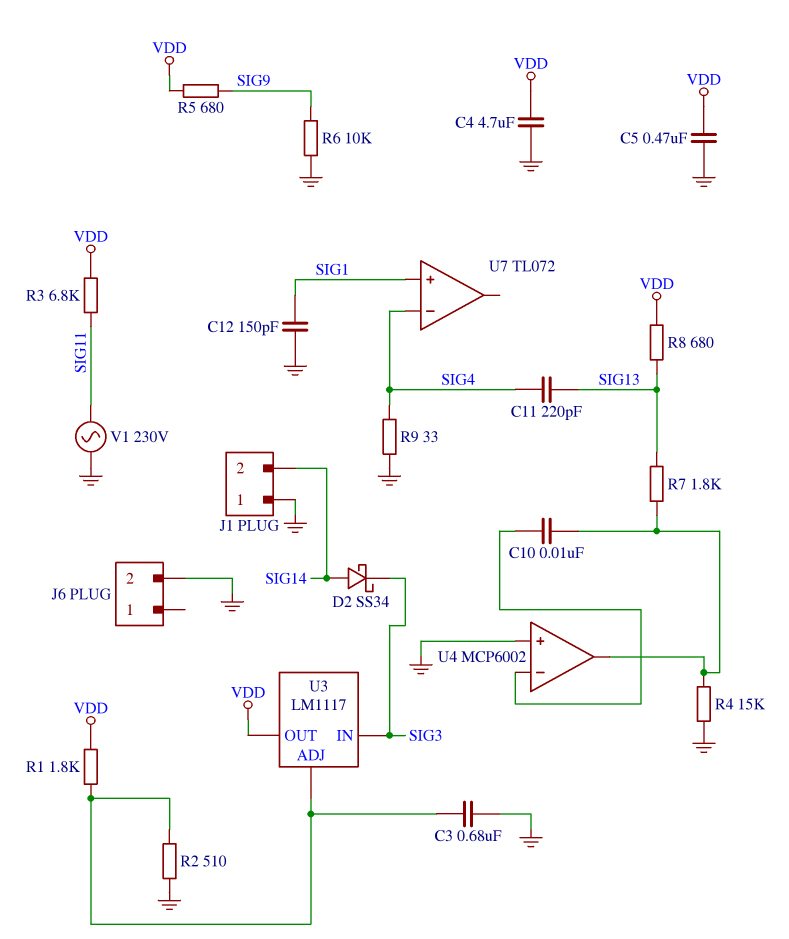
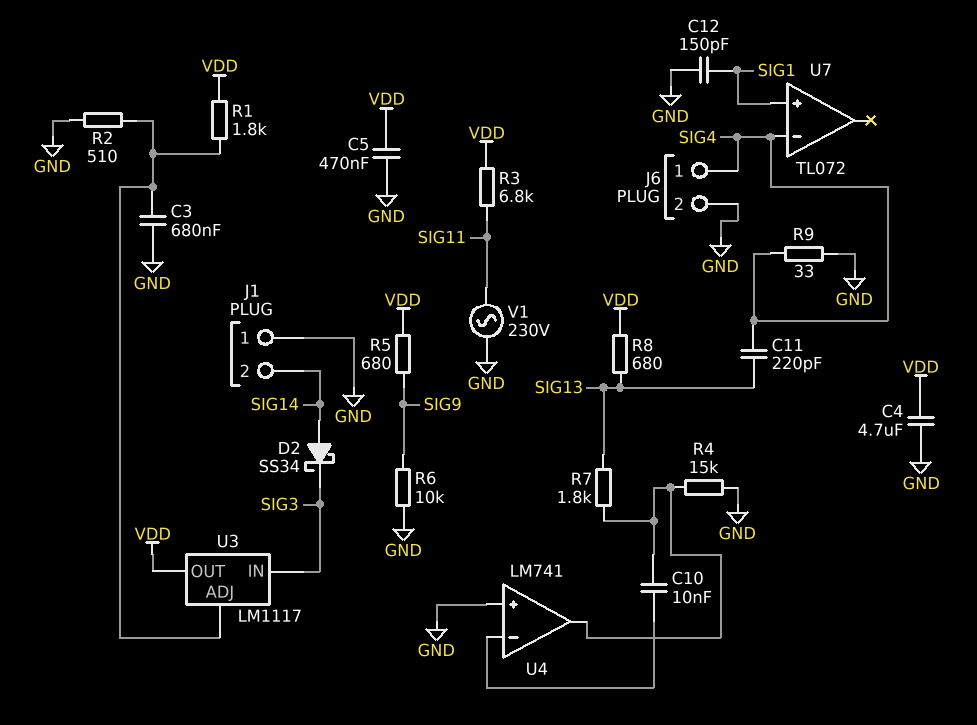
J6 pin 1: none -> SIG4
U4: MCP6002 -> LM741

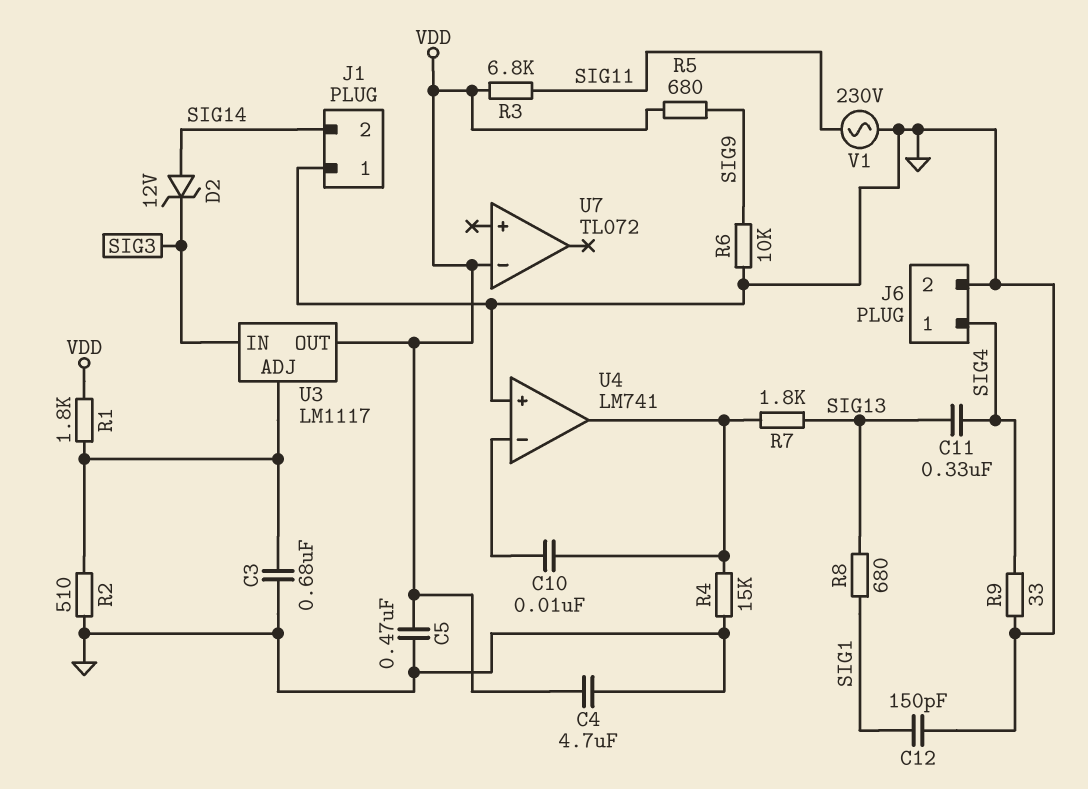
C11: 220pF (SIG4, SIG13) -> 330nF (SIG4, SIG13)
D2: schottky SS34 (A SIG14, K SIG3) -> zener 12V (A SIG14, K SIG3)
R8: 680 (SIG13, VDD) -> 680 (SIG1, SIG13)
U7 pin in+: SIG1 -> none
U7 pin in-: SIG4 -> VDD

